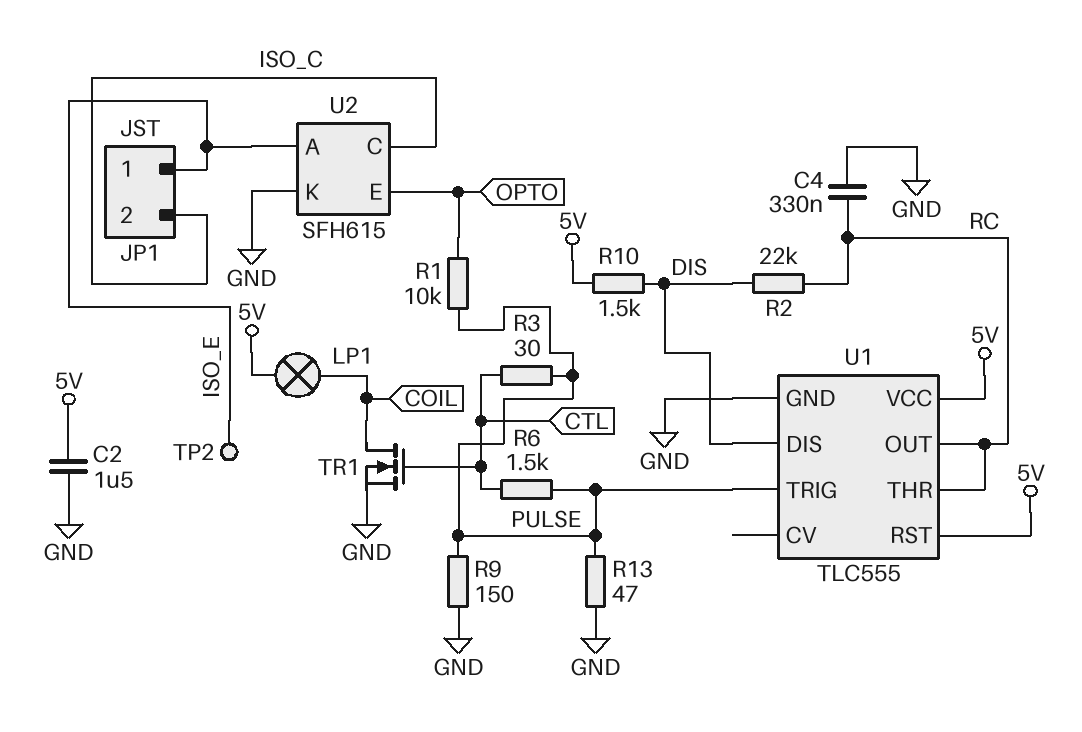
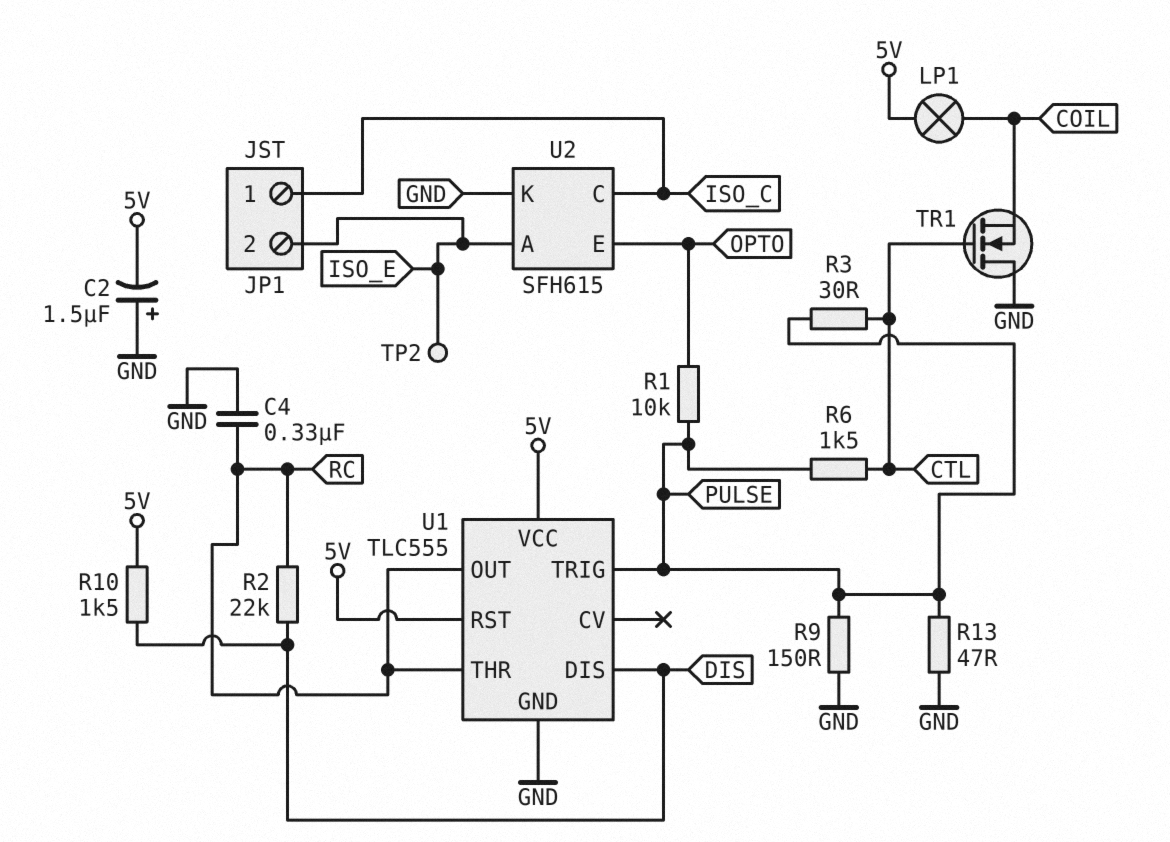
C2: 1.5uF (5V, GND) -> 1.5uF (plus GND, minus 5V)
JP1 pin 1: ISO_E -> ISO_C
JP1 pin 2: ISO_C -> ISO_E
TR1: NMOS (G CTL, D COIL, S GND) -> NMOS (G CTL, D GND, S COIL)

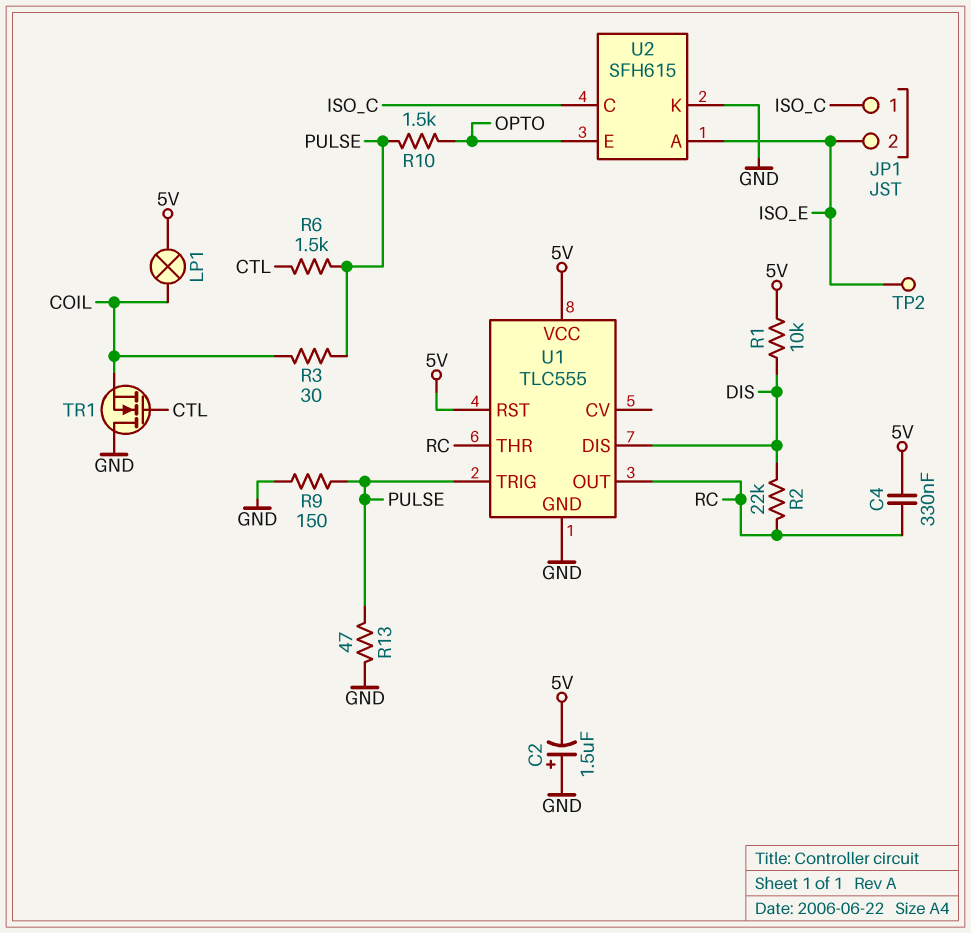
C4: 330nF (GND, RC) -> 330nF (5V, RC)
R1: 10k (OPTO, PULSE) -> 10k (5V, DIS)
R3: 30 (CTL, PULSE) -> 30 (COIL, PULSE)
R10: 1.5k (5V, DIS) -> 1.5k (OPTO, PULSE)

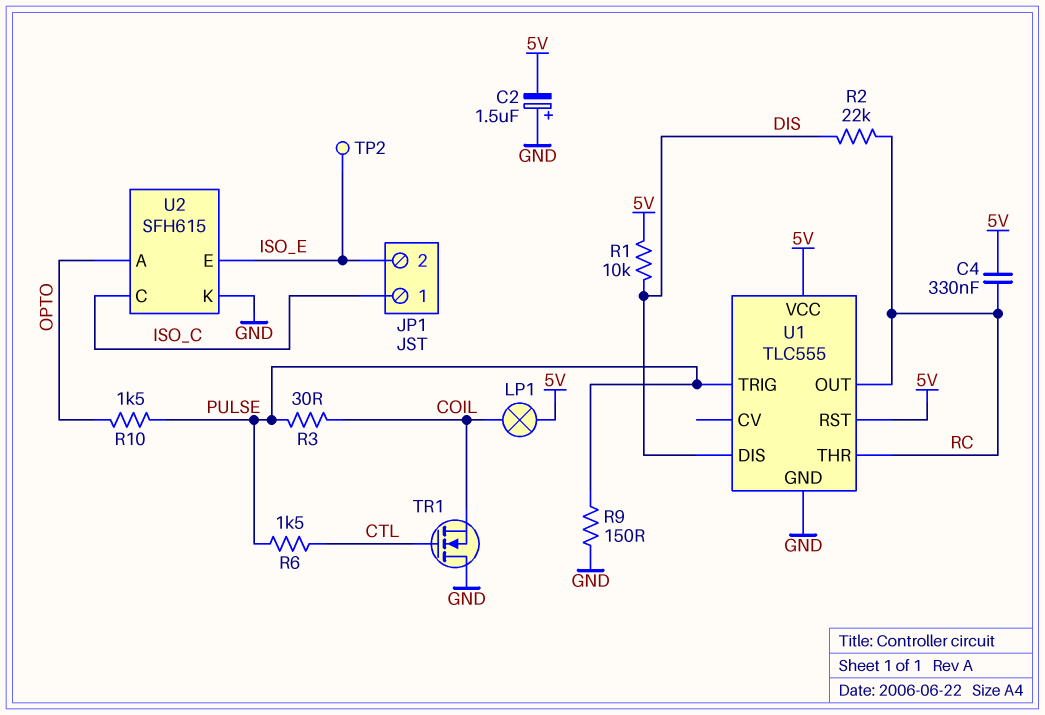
R13: 47 (GND, PULSE) -> none
U2 pin A: ISO_E -> OPTO
U2 pin E: OPTO -> ISO_E

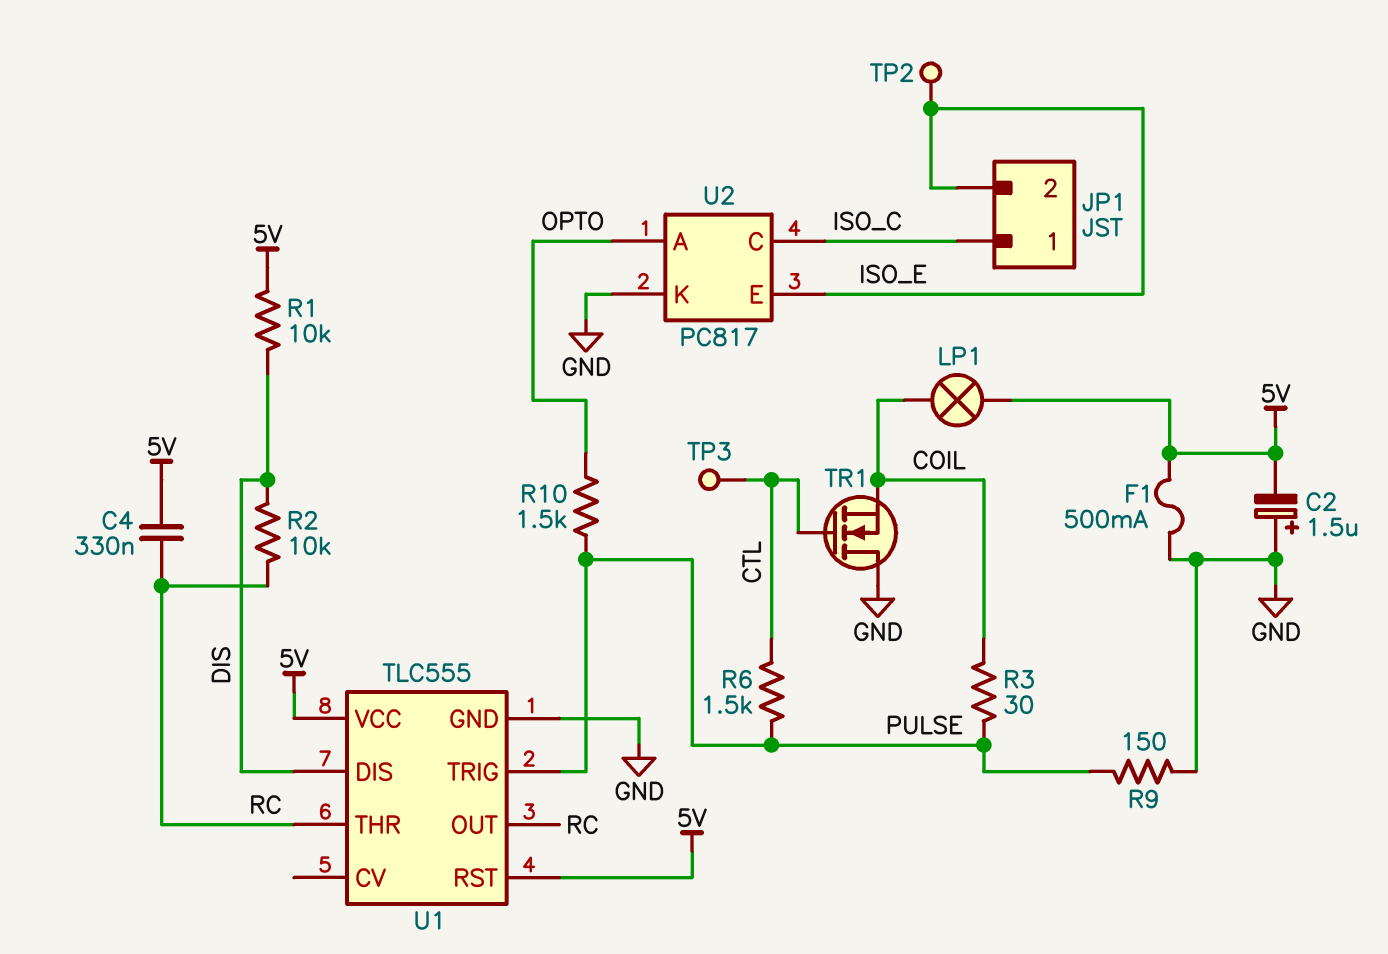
F1: none -> 500mA (5V, GND)
R2: 22k (DIS, RC) -> 10k (DIS, RC)
TP3: none -> test point (CTL)
U2: SFH615 -> PC817

